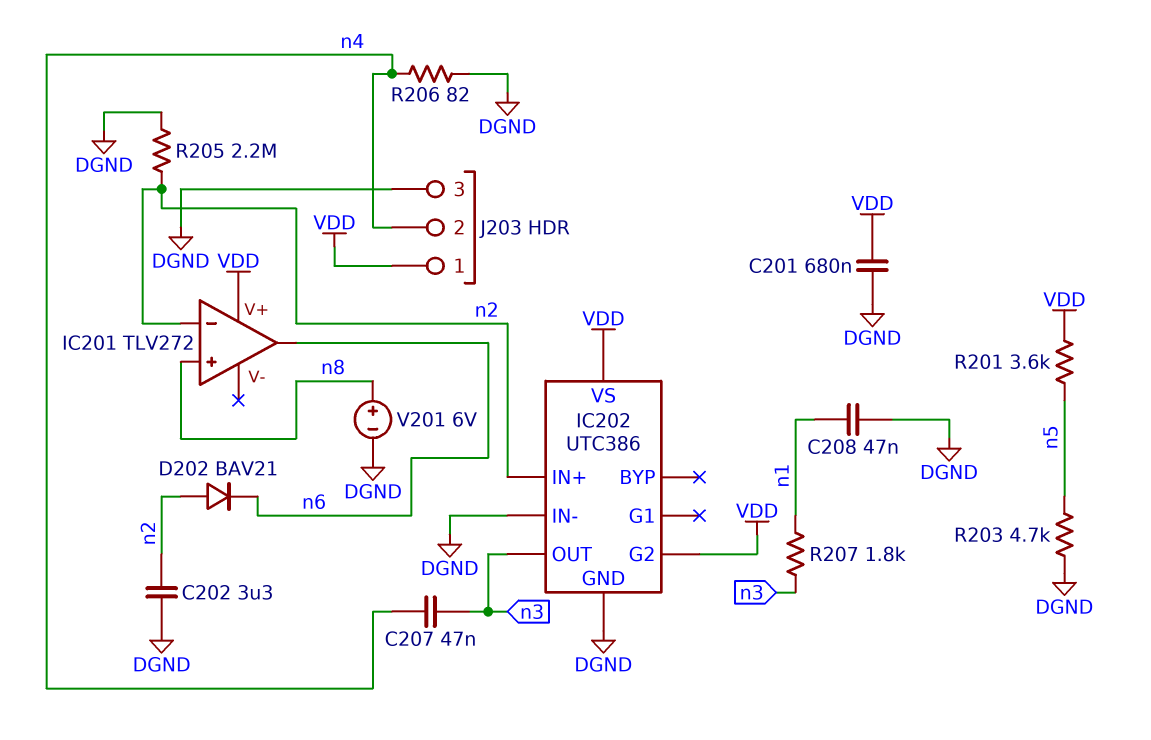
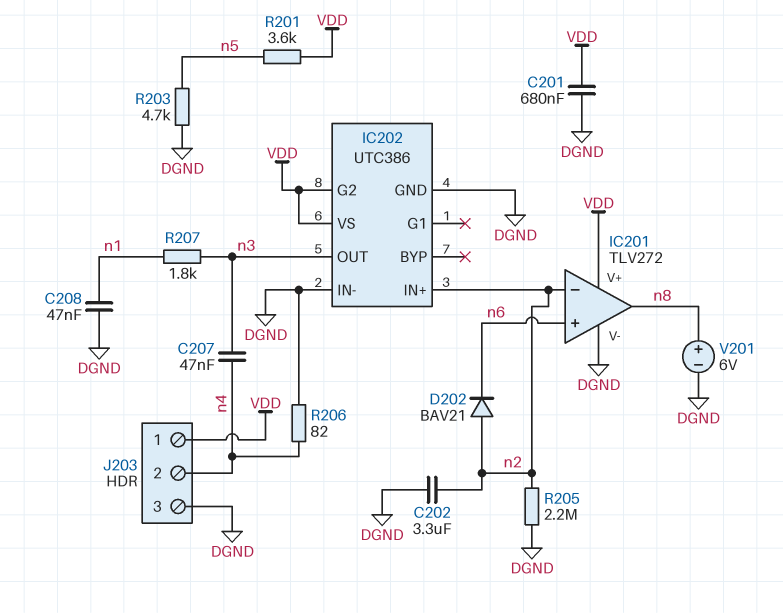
IC201 pin V-: none -> DGND
IC201 pin in+: n8 -> n6
IC201 pin out: n6 -> n8

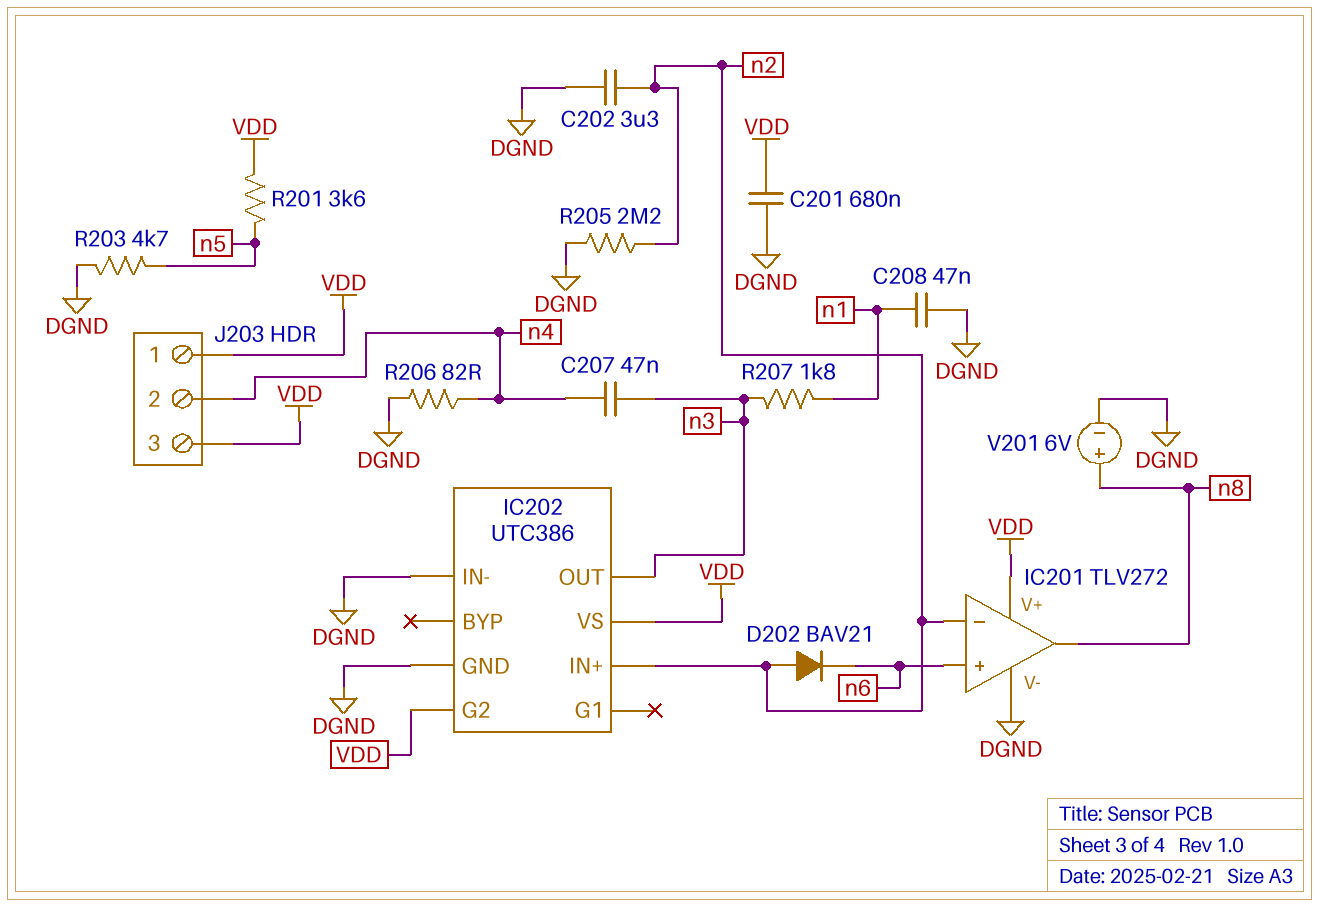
J203 pin 3: DGND -> VDD

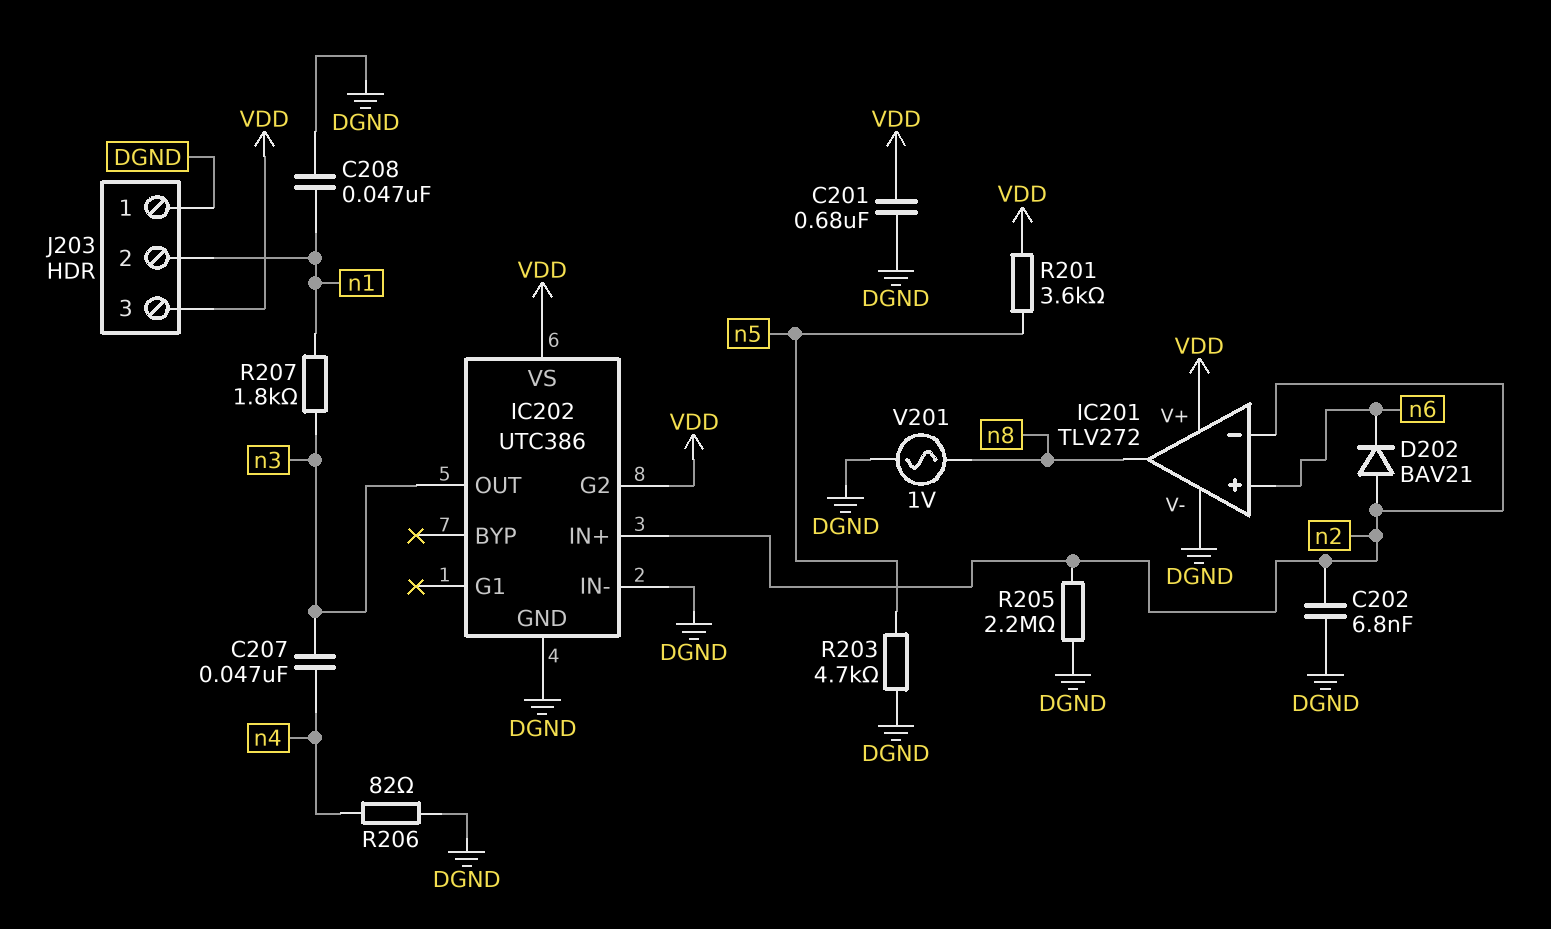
C202: 3.3uF (DGND, n2) -> 6.8nF (DGND, n2)
J203 pin 1: VDD -> DGND
J203 pin 2: n4 -> n1
V201: 6V (plus n8, minus DGND) -> AC 1V (DGND, n8)

